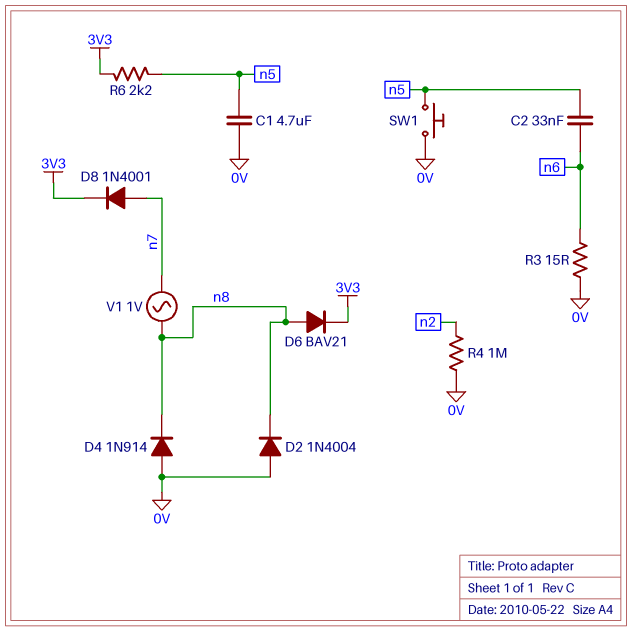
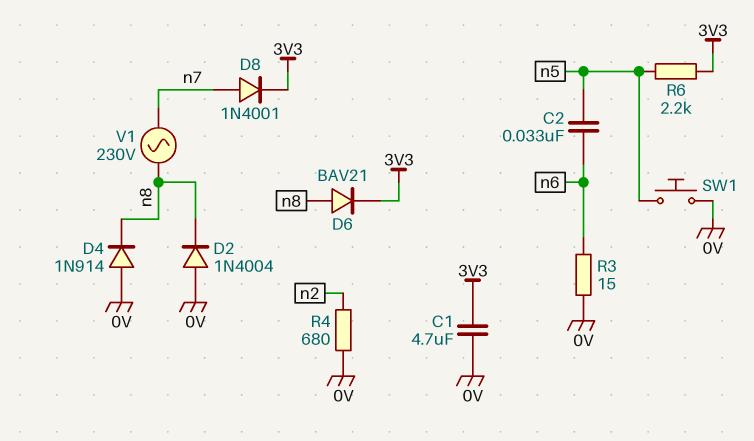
C1: 4.7uF (0V, n5) -> 4.7uF (0V, 3V3)
R4: 1M (0V, n2) -> 680 (0V, n2)
V1: AC 1V (n7, n8) -> AC 230V (n7, n8)

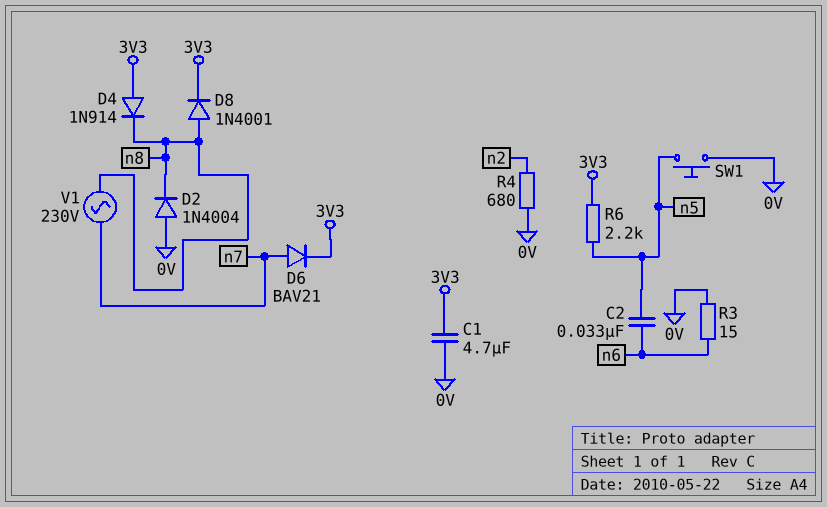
D4: diode 1N914 (A 0V, K n8) -> diode 1N914 (A 3V3, K n8)
D6: diode BAV21 (A n8, K 3V3) -> diode BAV21 (A n7, K 3V3)
D8: diode 1N4001 (A n7, K 3V3) -> diode 1N4001 (A n8, K 3V3)

